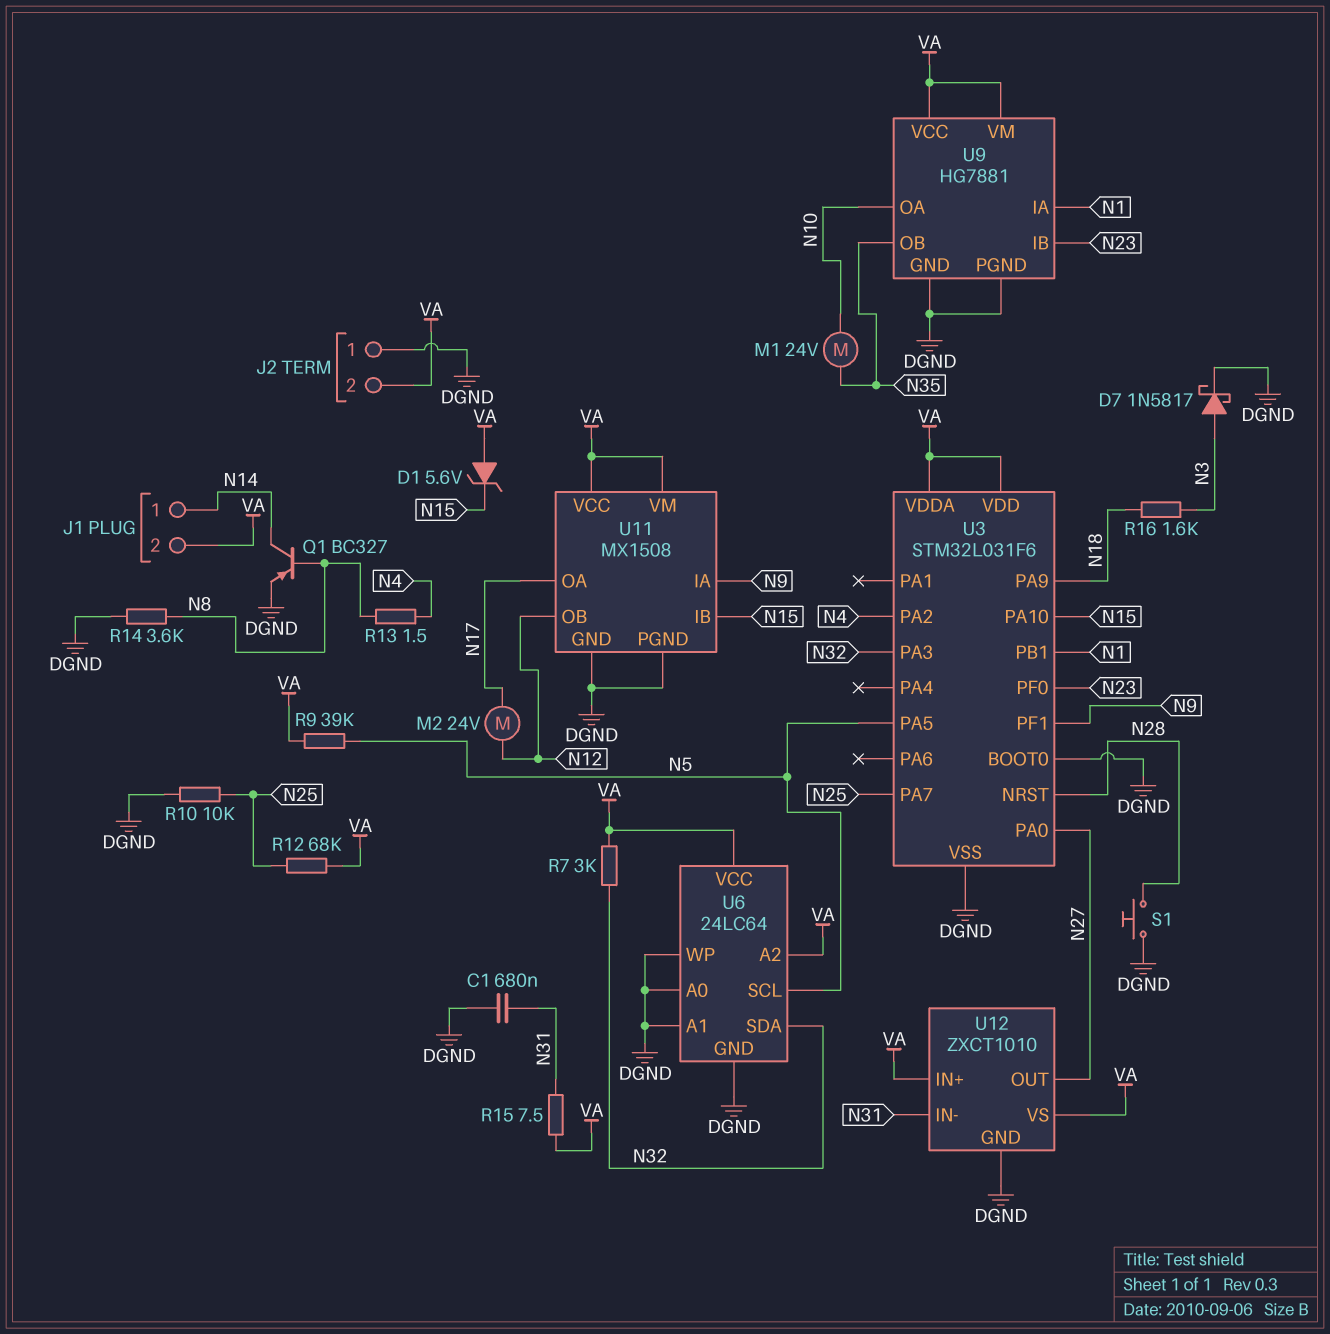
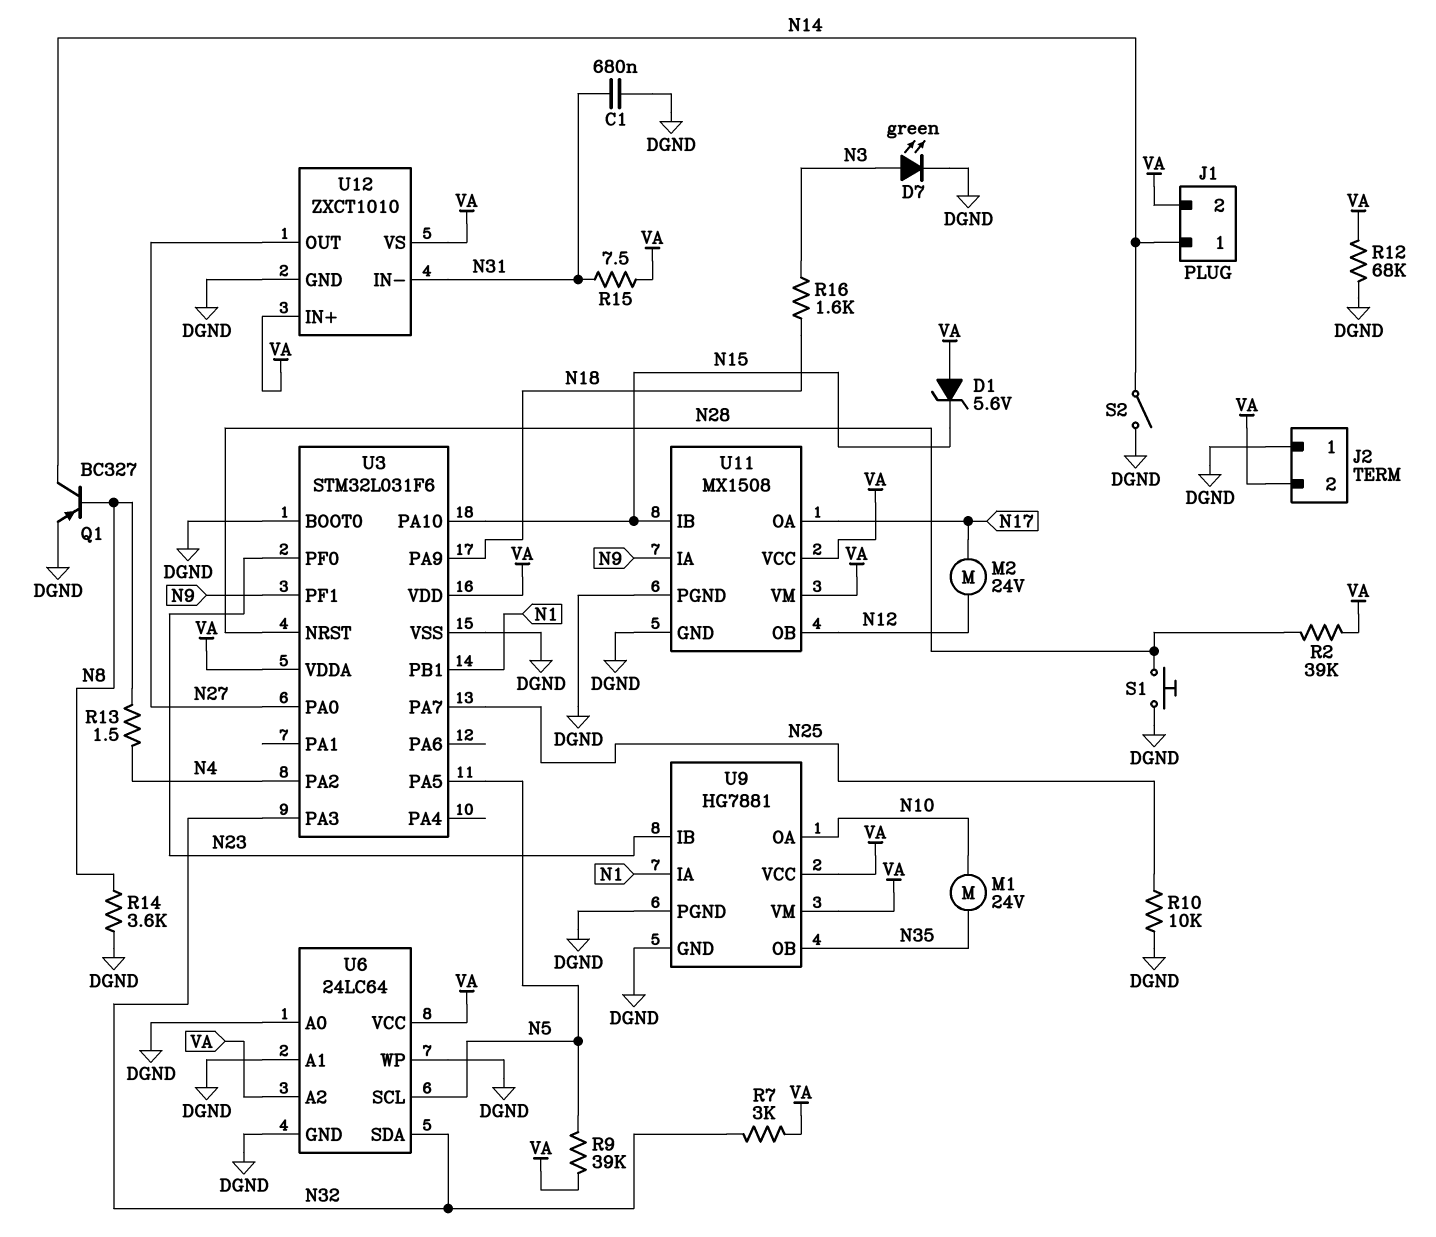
D7: schottky 1N5817 (A N3, K DGND) -> LED green (A N3, K DGND)
R2: none -> 39k (N28, VA)
R12: 68k (N25, VA) -> 68k (DGND, VA)
S2: none -> switch (DGND, N14)

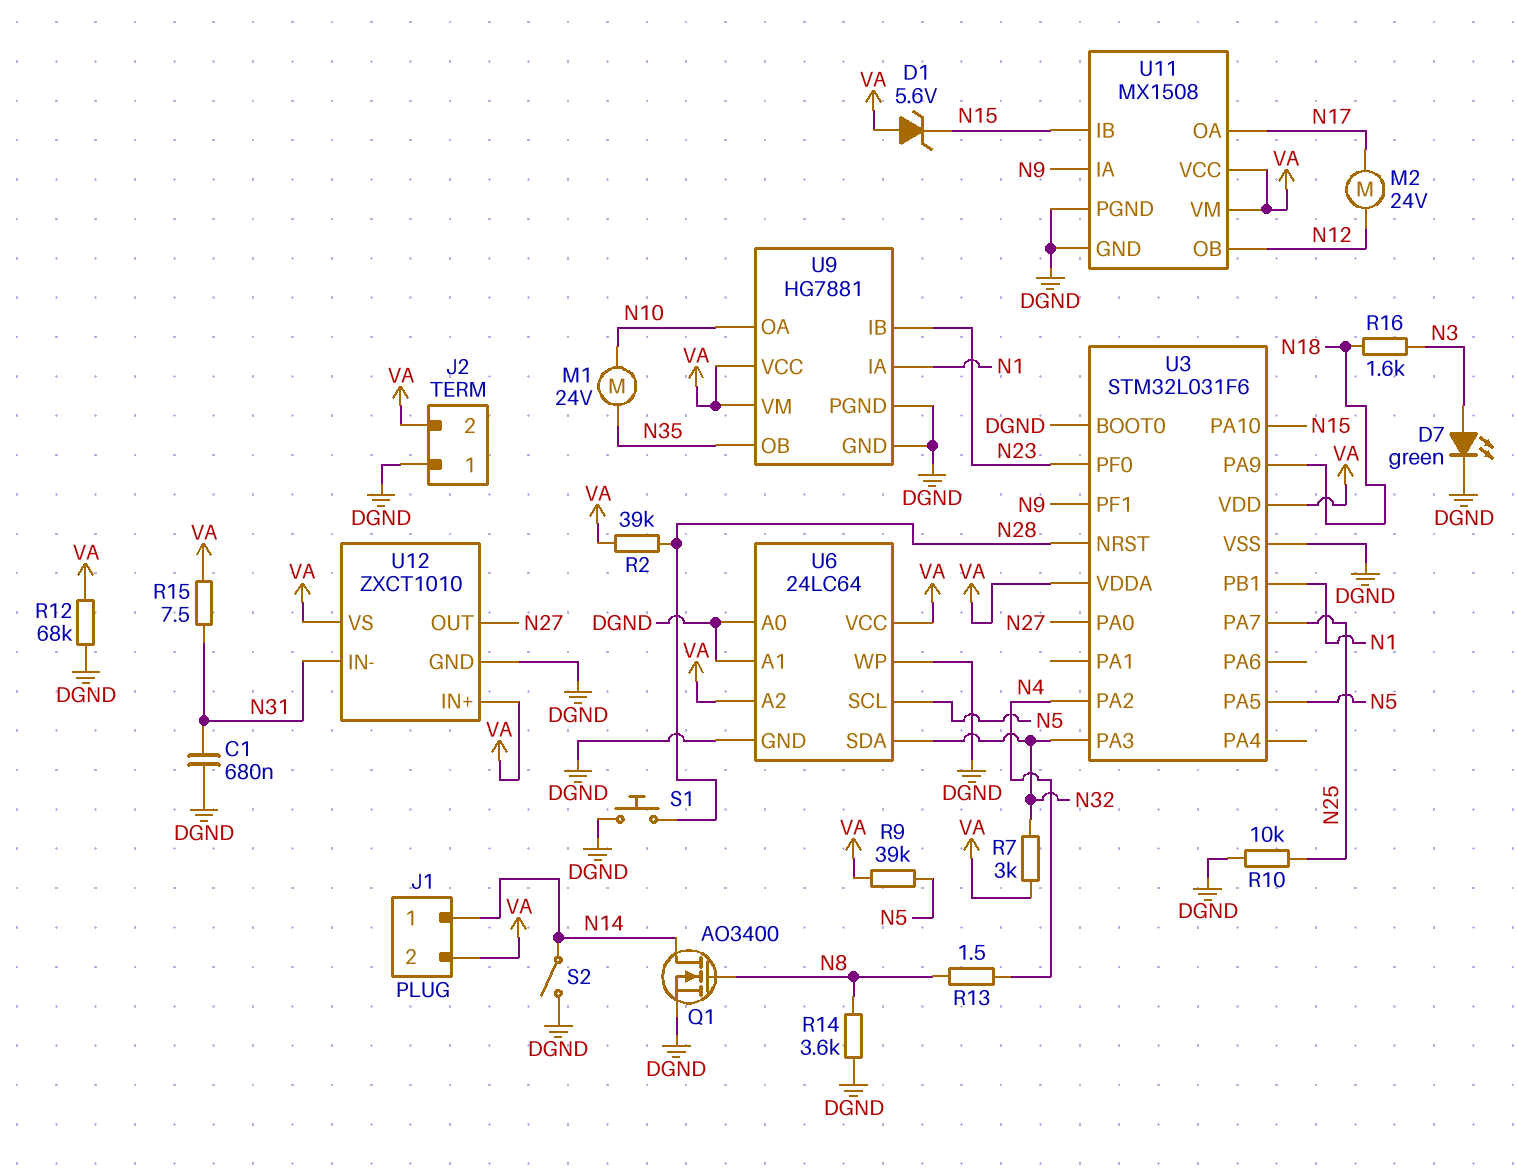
Q1: PNP BC327 (B N8, C N14, E DGND) -> NMOS AO3400 (G N8, D N14, S DGND)

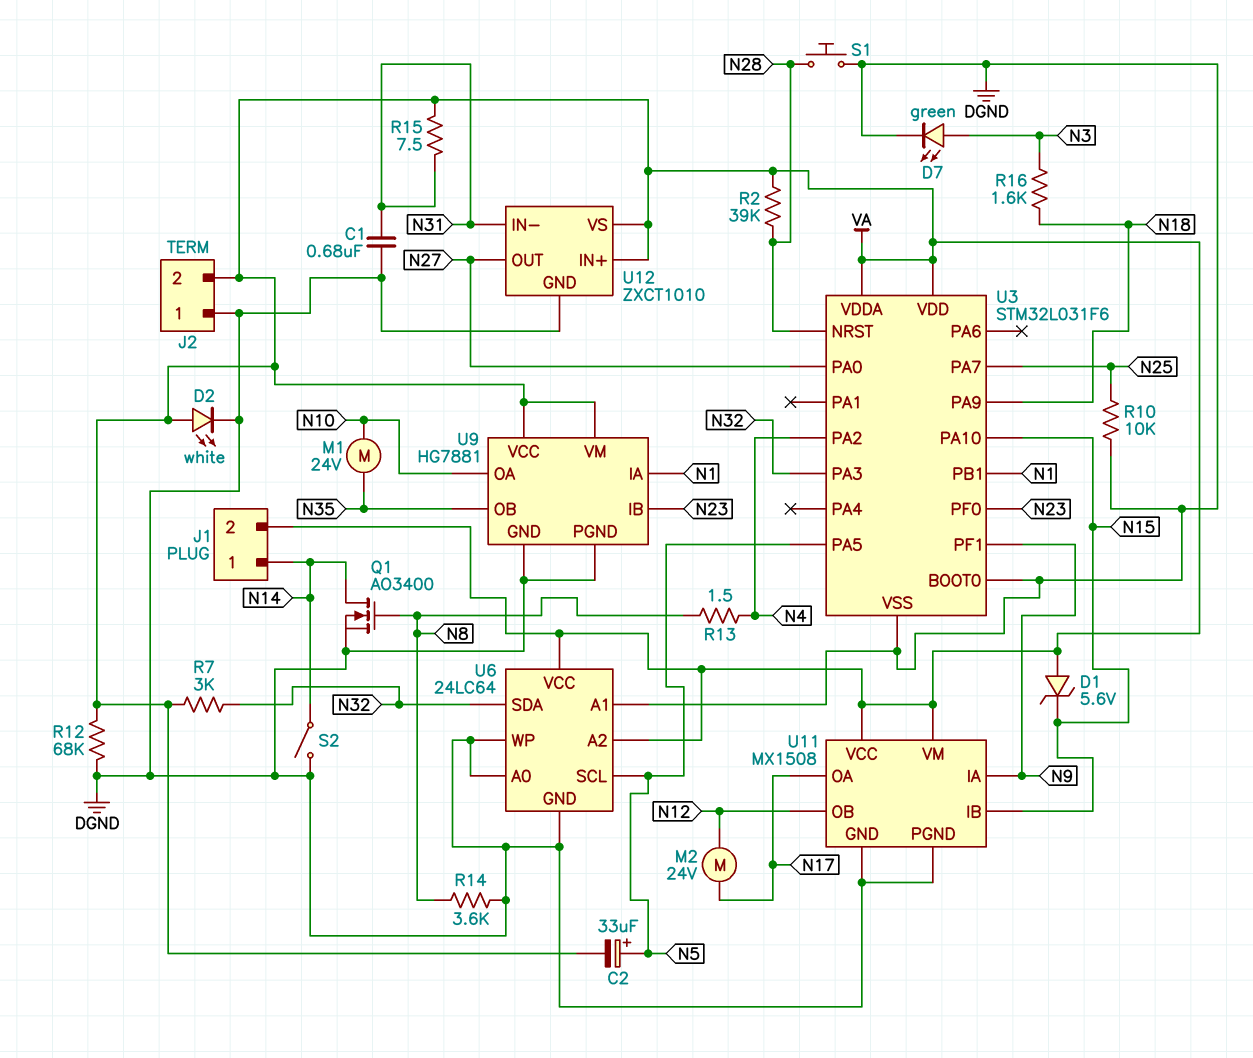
C2: none -> 33uF (plus N5, minus VA)
D2: none -> LED white (A VA, K DGND)
R9: 39k (N5, VA) -> none

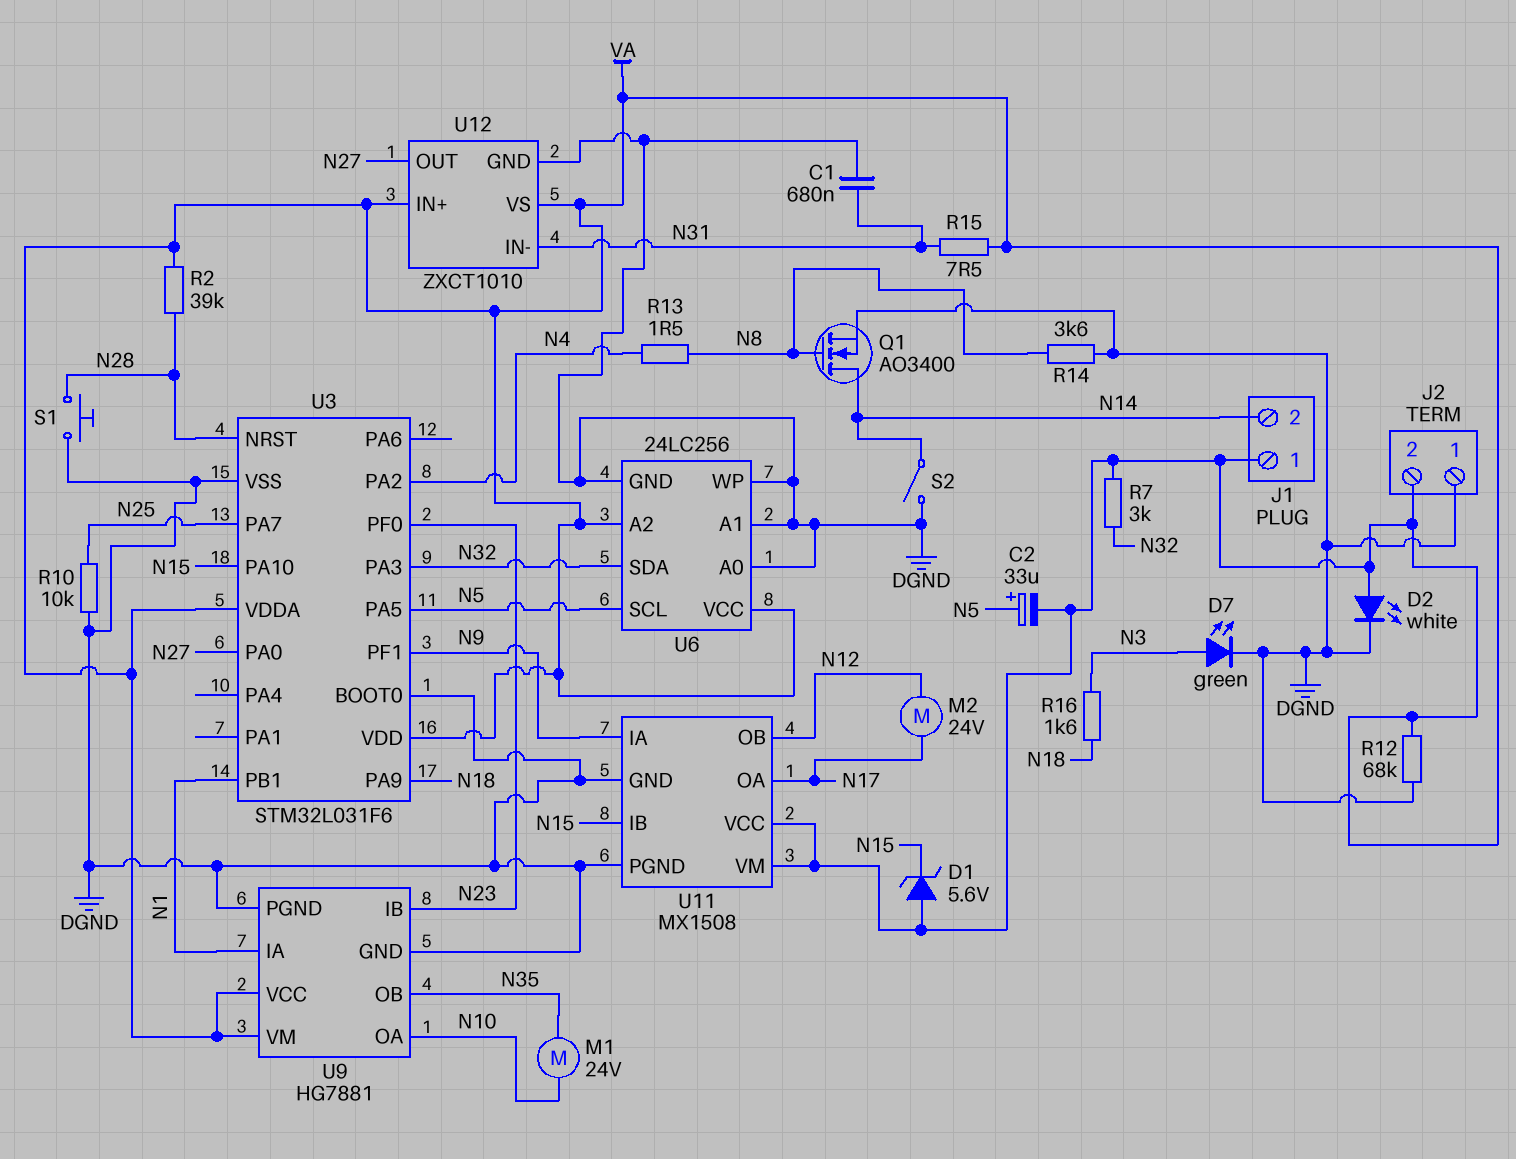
J1 pin 1: N14 -> VA
J1 pin 2: VA -> N14
U6: 24LC64 -> 24LC256

